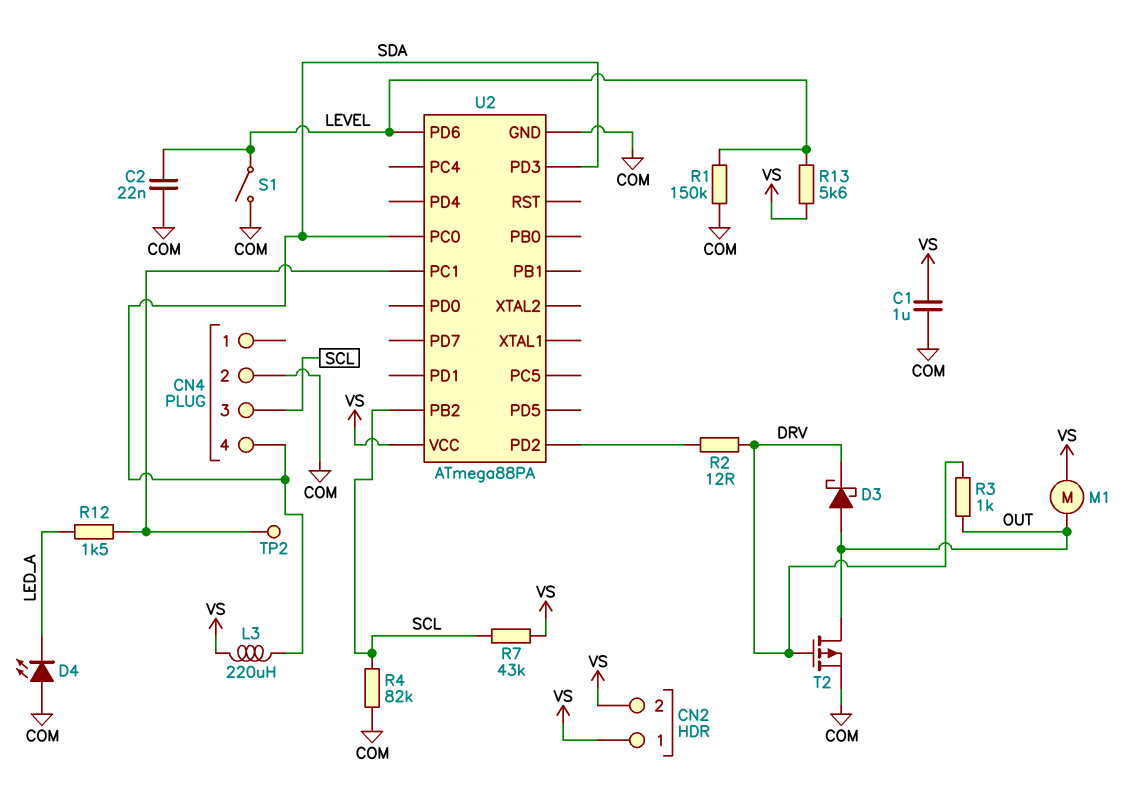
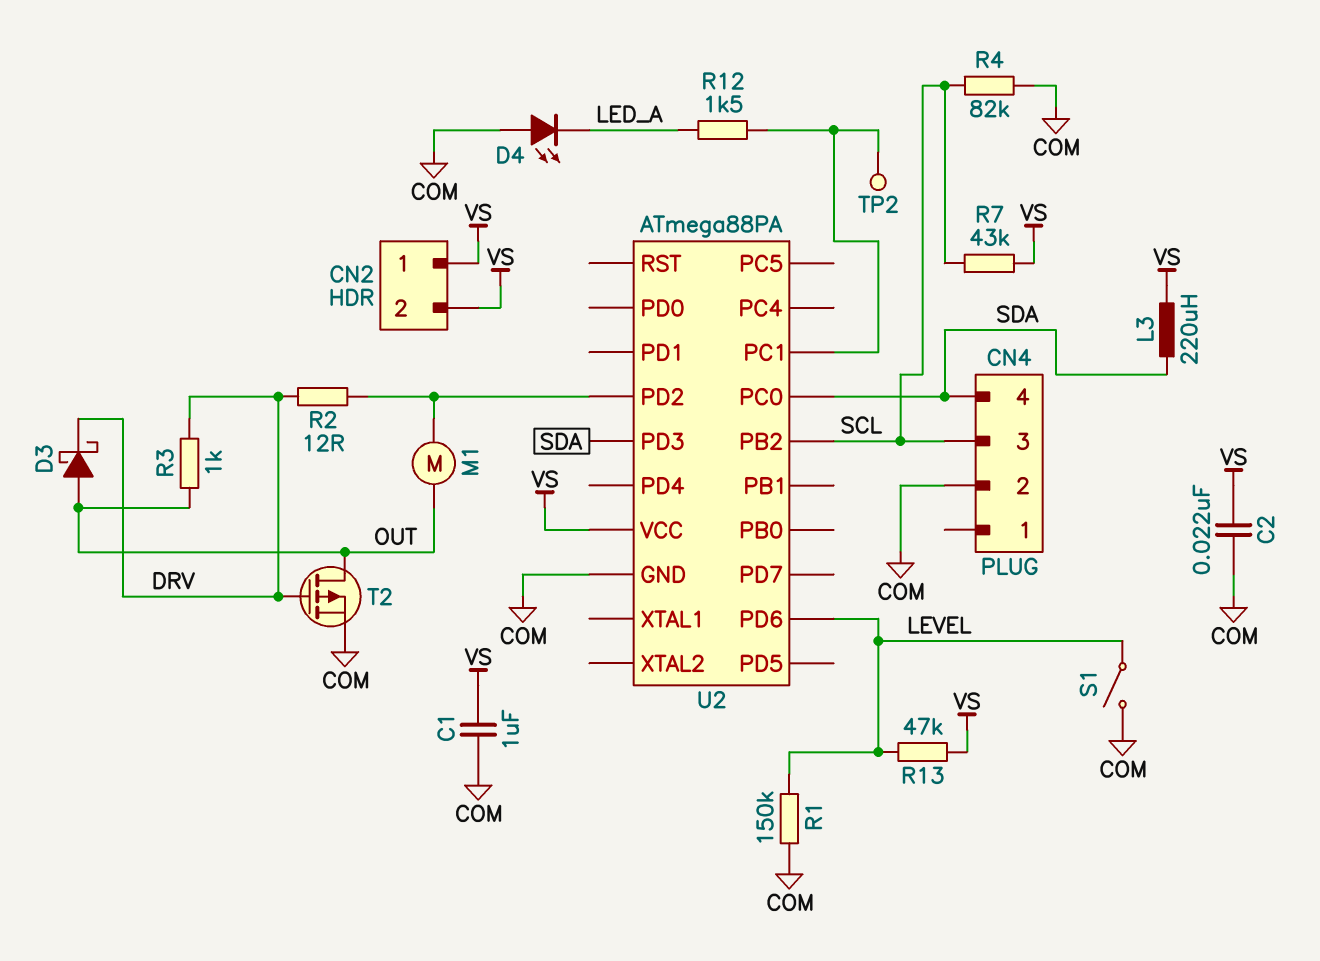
C2: 22nF (COM, LEVEL) -> 22nF (COM, VS)
M1: motor (OUT, VS) -> motor (OUT, U2/PD2)
R13: 5.6k (LEVEL, VS) -> 47k (LEVEL, VS)

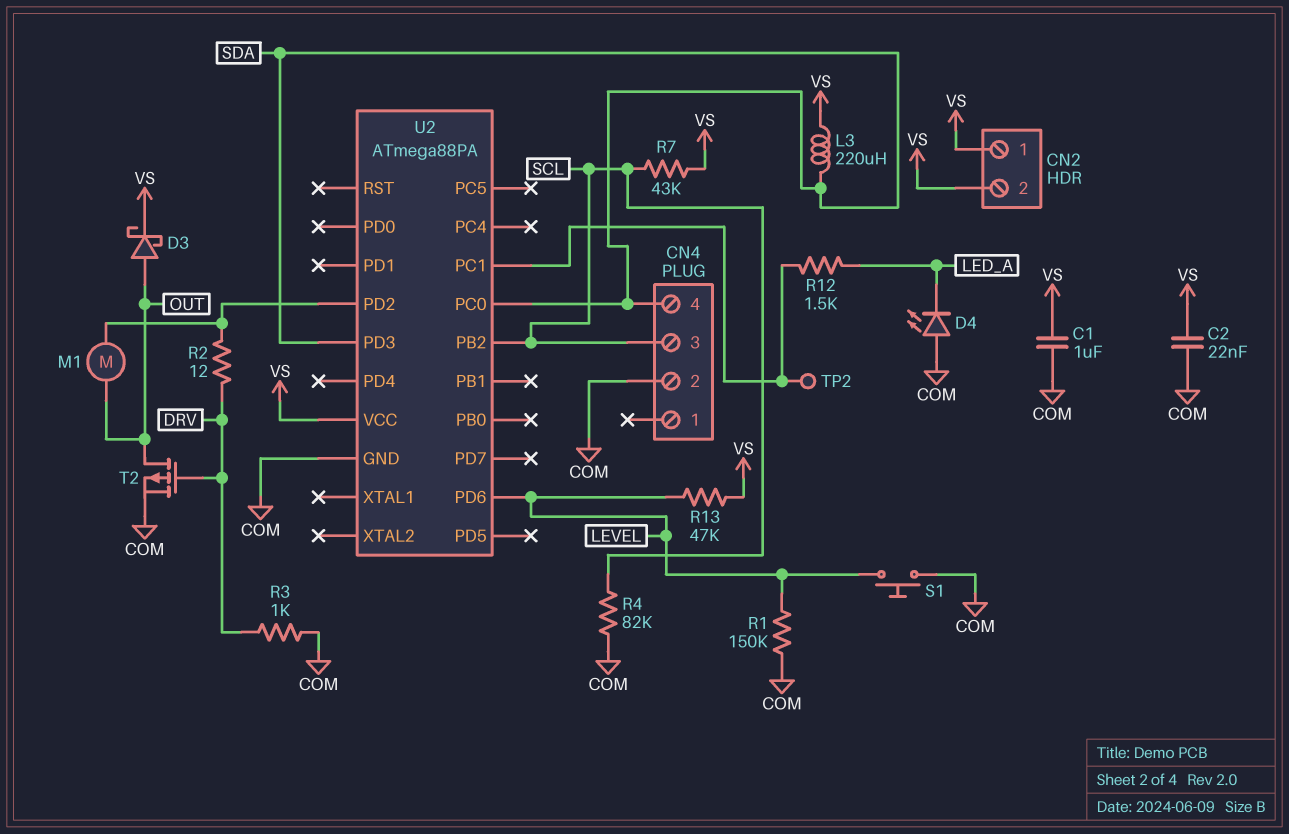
D3: schottky (A OUT, K DRV) -> schottky (A OUT, K VS)
R3: 1k (DRV, OUT) -> 1k (COM, DRV)
S1: switch (COM, LEVEL) -> button (COM, LEVEL)

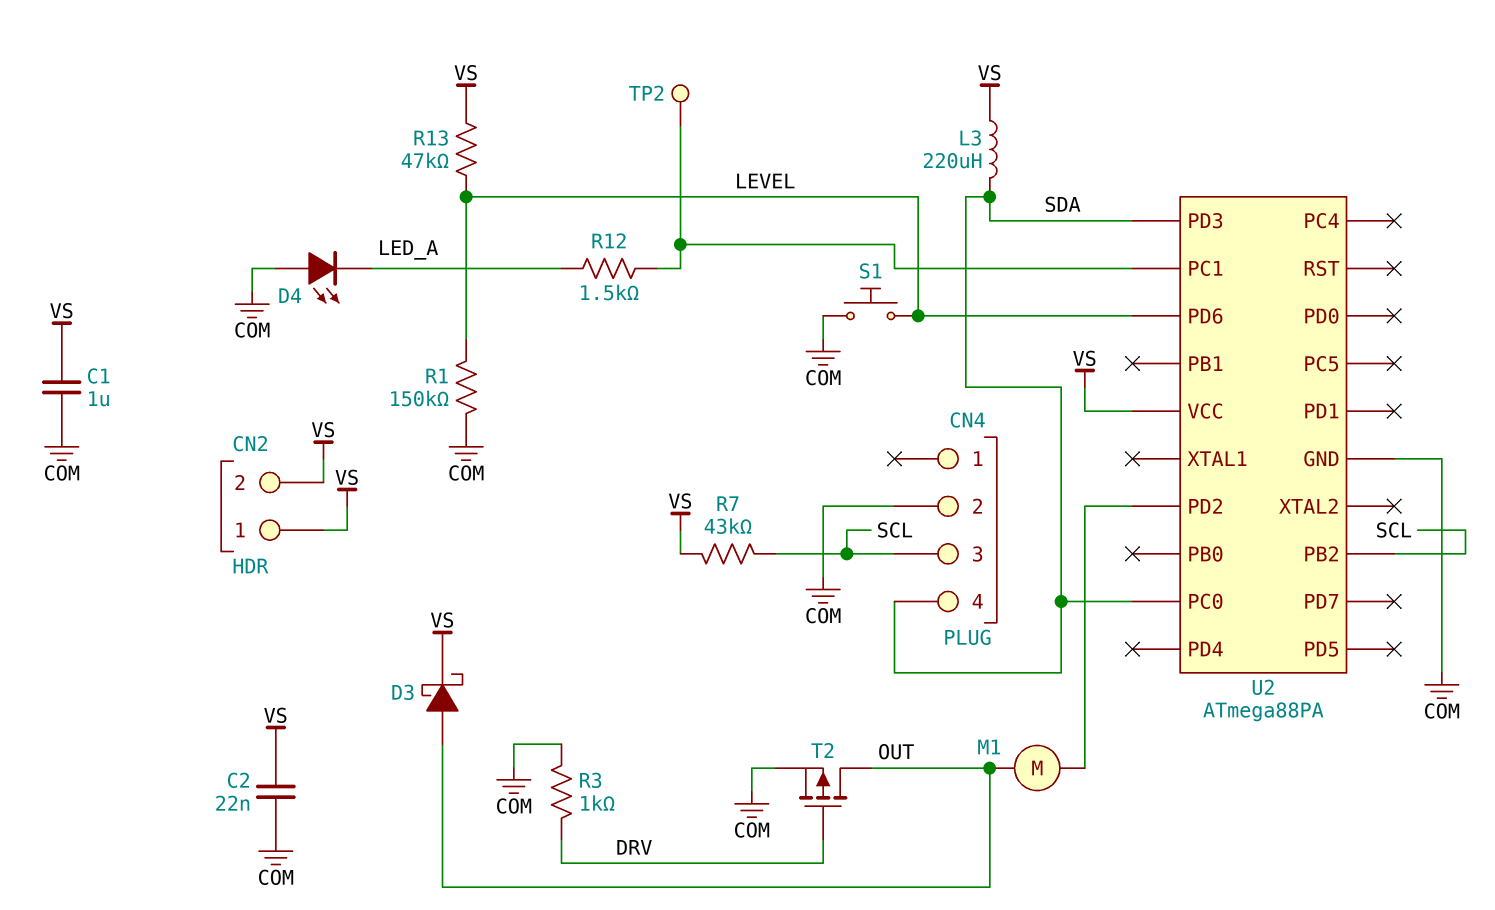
R2: 12 (DRV, U2/PD2) -> none
R4: 82k (COM, SCL) -> none

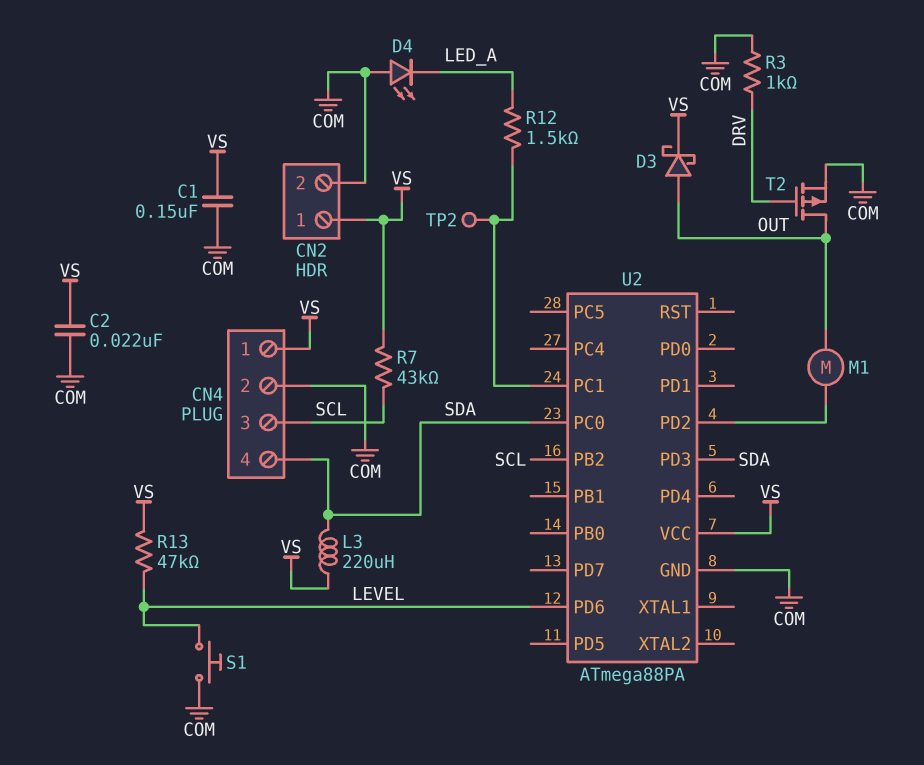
C1: 1uF (COM, VS) -> 150nF (COM, VS)
CN2 pin 2: VS -> COM
CN4 pin 1: none -> VS
R1: 150k (COM, LEVEL) -> none

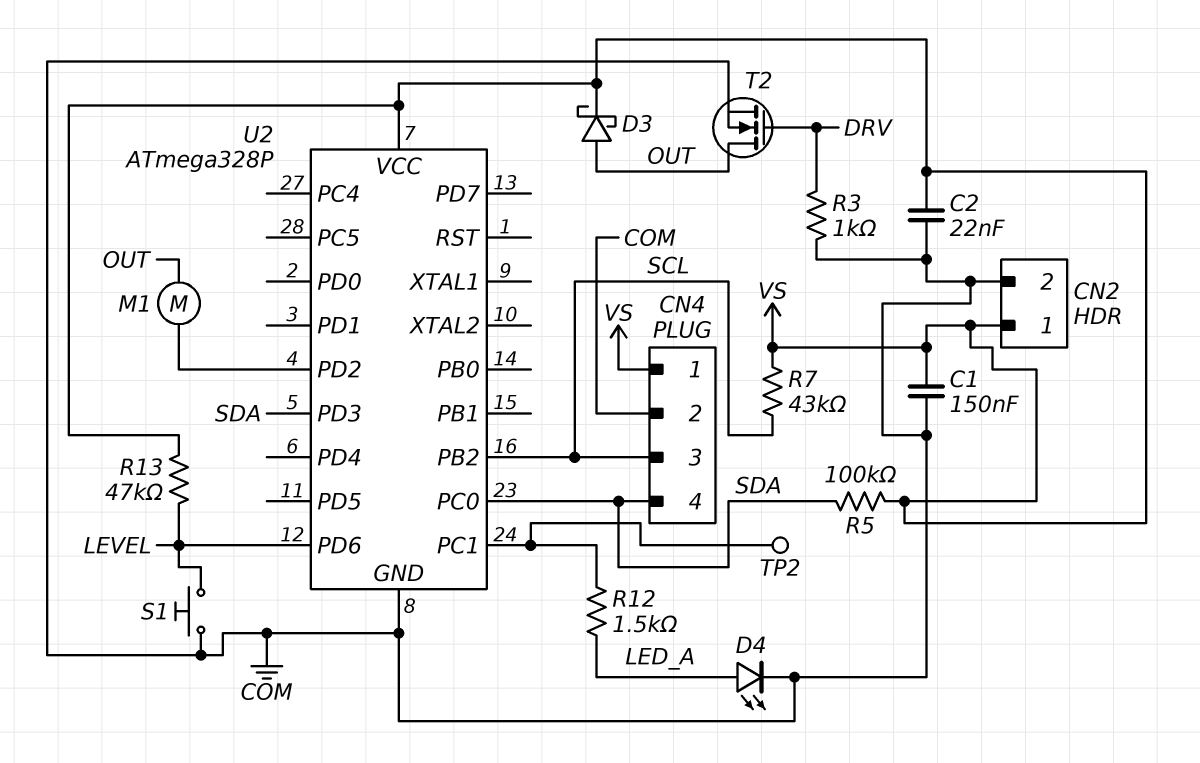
D4: LED (A COM, K LED_A) -> LED (A LED_A, K COM)
L3: 220uH (SDA, VS) -> none
R5: none -> 100k (SDA, VS)
T2: PMOS (G DRV, D OUT, S COM) -> NMOS (G DRV, D OUT, S COM)
U2: ATmega88PA -> ATmega328P

